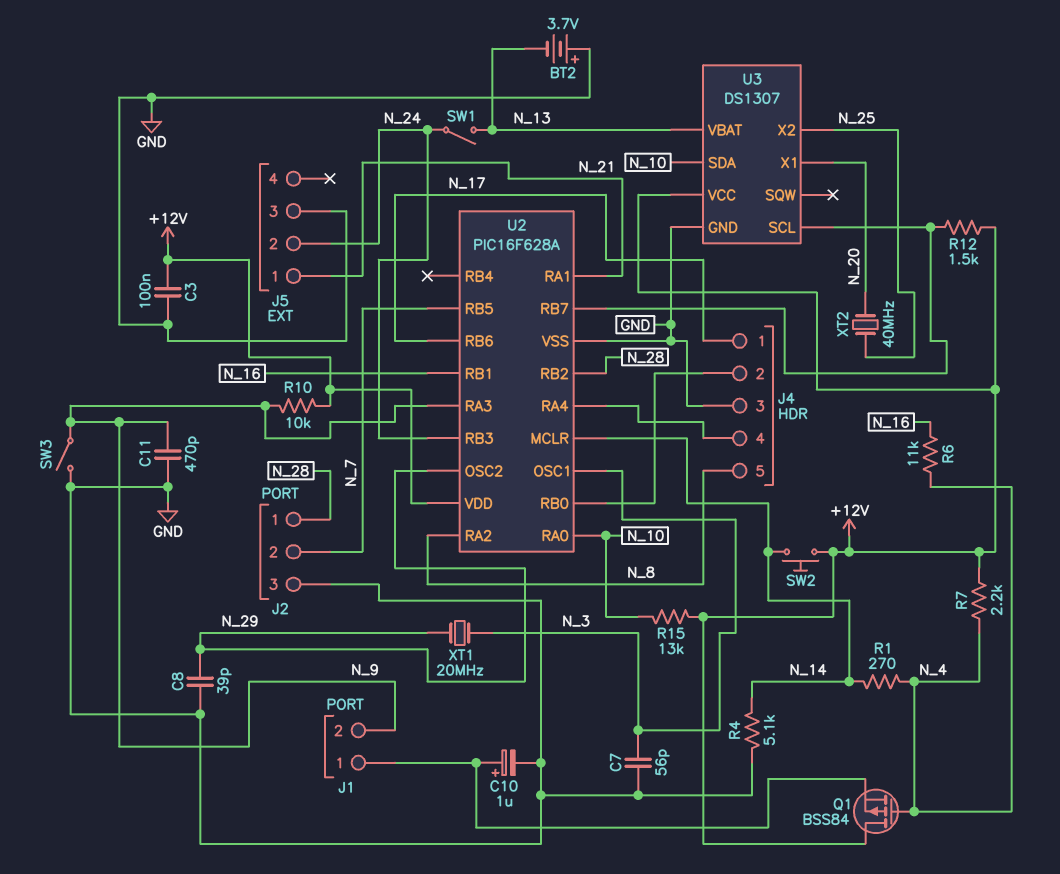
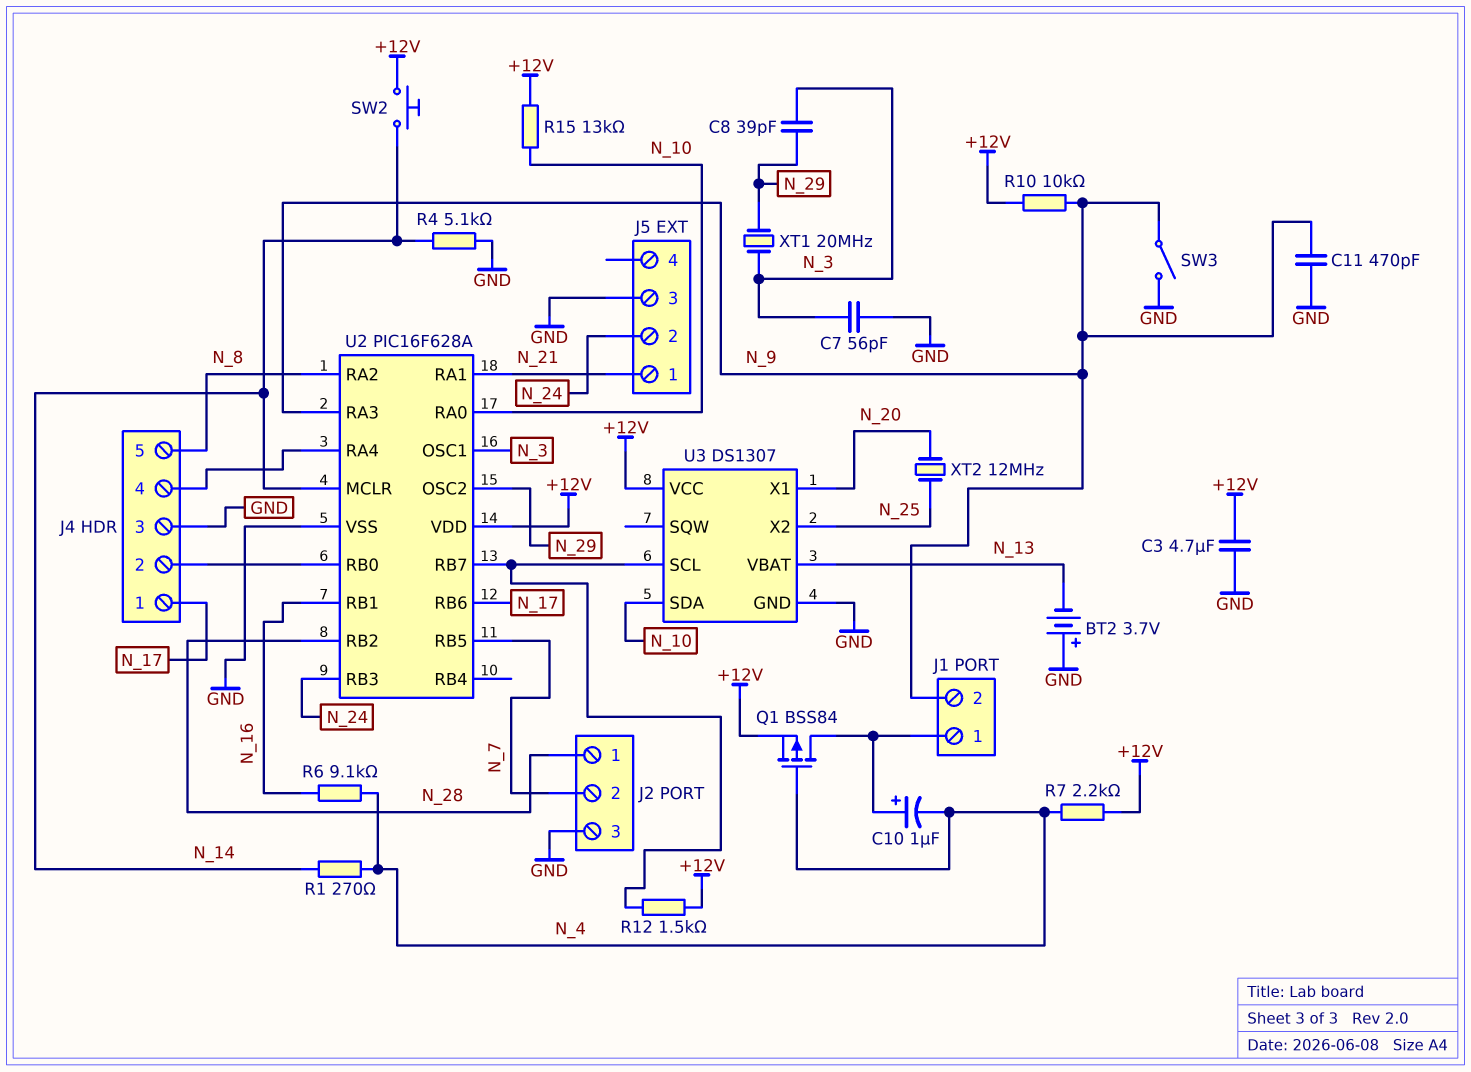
C3: 100nF (+12V, GND) -> 4.7uF (+12V, GND)
C8: 39pF (GND, N_29) -> 39pF (N_3, N_29)
C10: 1uF (plus J1/1, minus GND) -> 1uF (plus J1/1, minus N_4)
Q1: PMOS BSS84 (G N_4, D +12V, S J1/1) -> PMOS BSS84 (G N_4, D J1/1, S +12V)
R6: 11k (N_4, N_16) -> 9.1k (N_4, N_16)
SW1: switch (N_13, N_24) -> none
XT2: 40MHz (N_20, N_25) -> 12MHz (N_20, N_25)

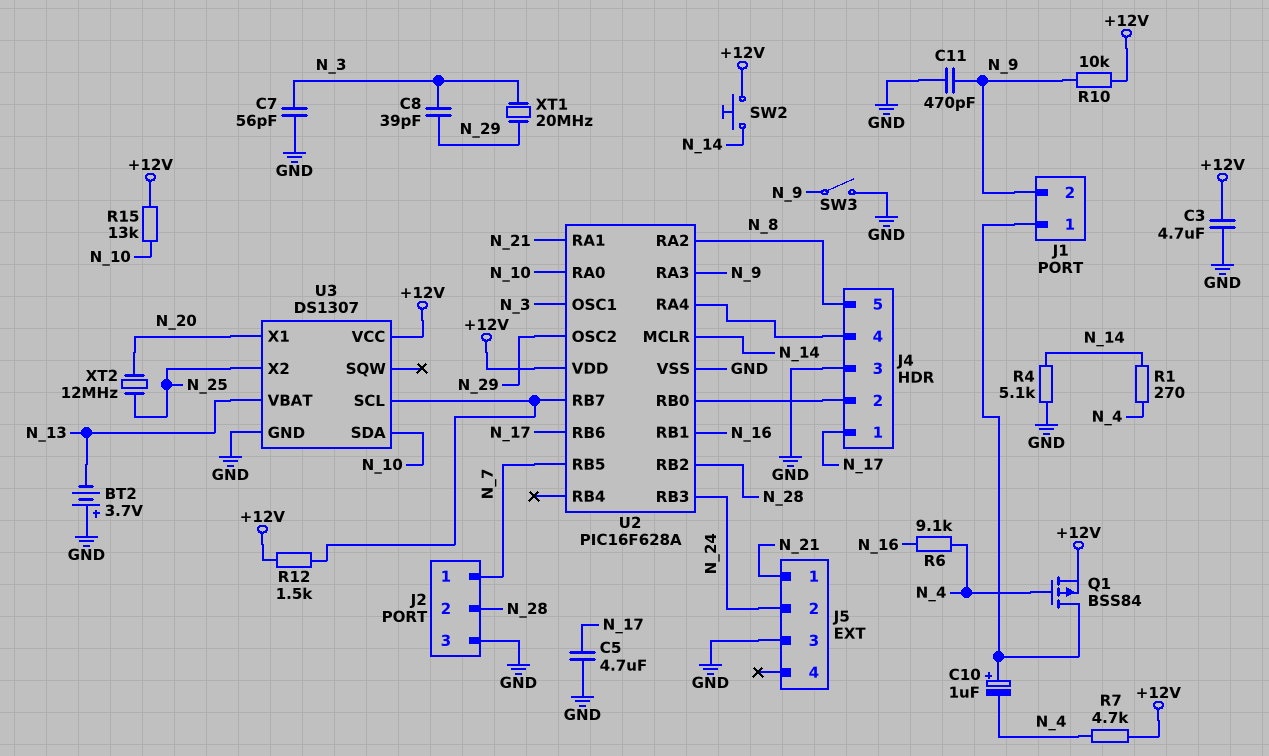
C5: none -> 4.7uF (GND, N_17)
J2 pin 1: N_28 -> N_7
J2 pin 2: N_7 -> N_28
R7: 2.2k (+12V, N_4) -> 4.7k (+12V, N_4)

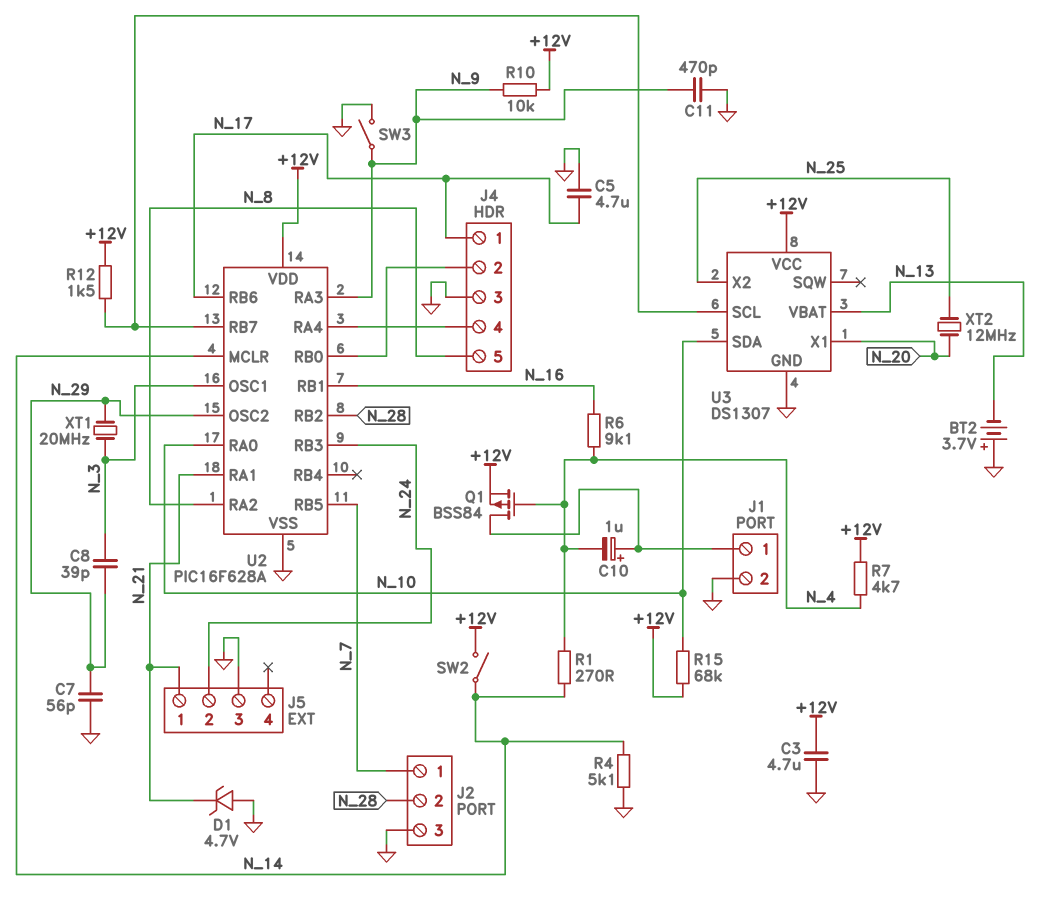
C7: 56pF (GND, N_3) -> 56pF (GND, N_29)
D1: none -> zener 4.7V (A GND, K N_21)
J1 pin 2: N_9 -> GND
R15: 13k (+12V, N_10) -> 68k (+12V, N_10)
SW2: button (+12V, N_14) -> switch (+12V, N_14)

